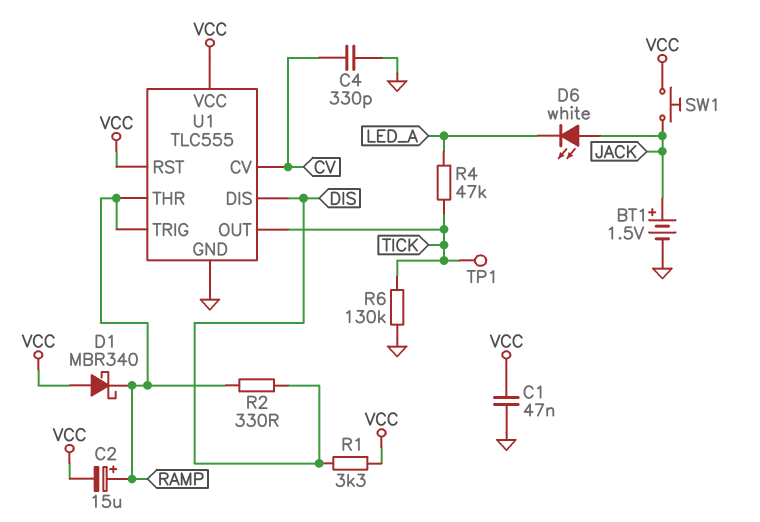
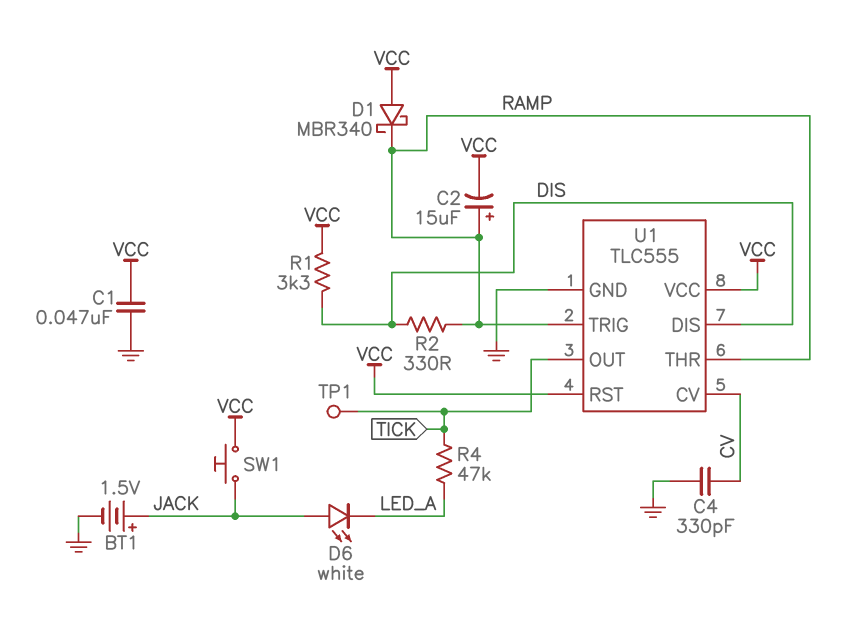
R6: 130k (GND, TICK) -> none

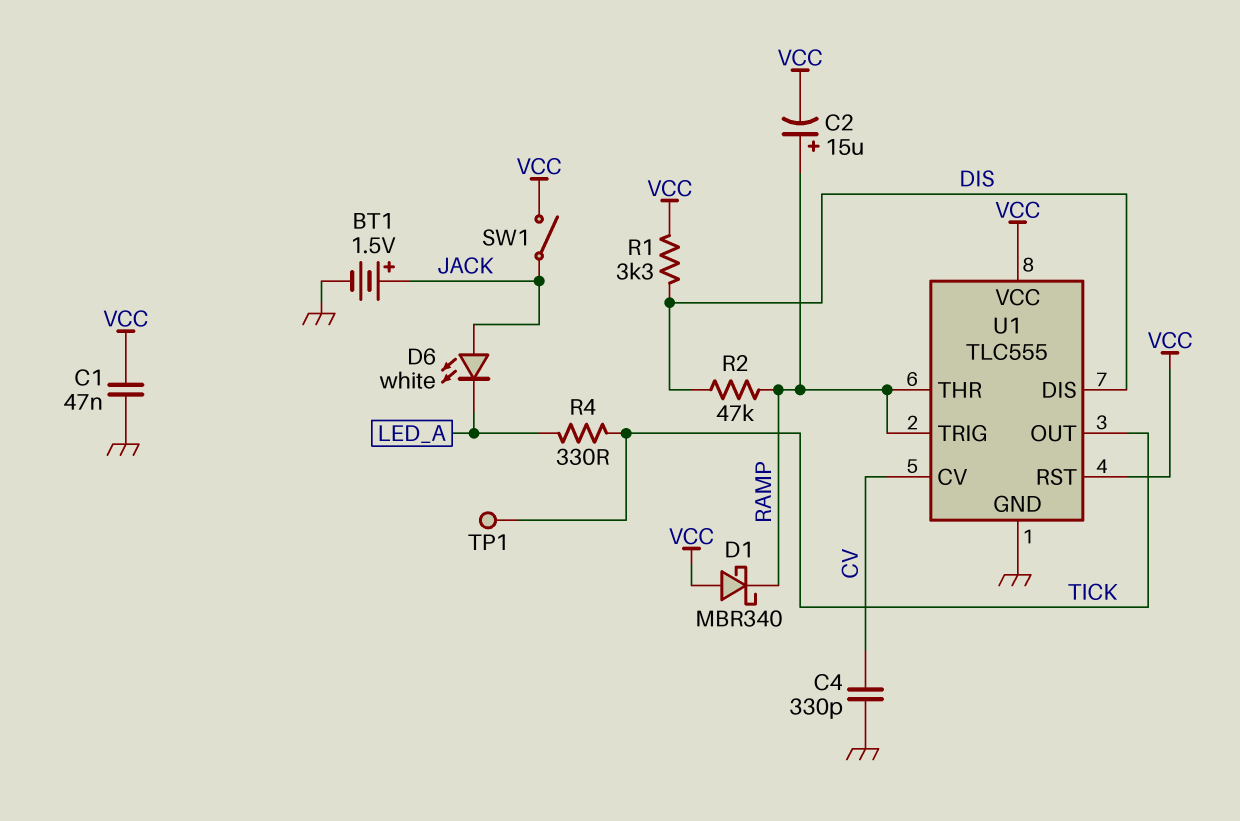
R2: 330 (DIS, RAMP) -> 47k (DIS, RAMP)
R4: 47k (LED_A, TICK) -> 330 (LED_A, TICK)
SW1: button (JACK, VCC) -> switch (JACK, VCC)

